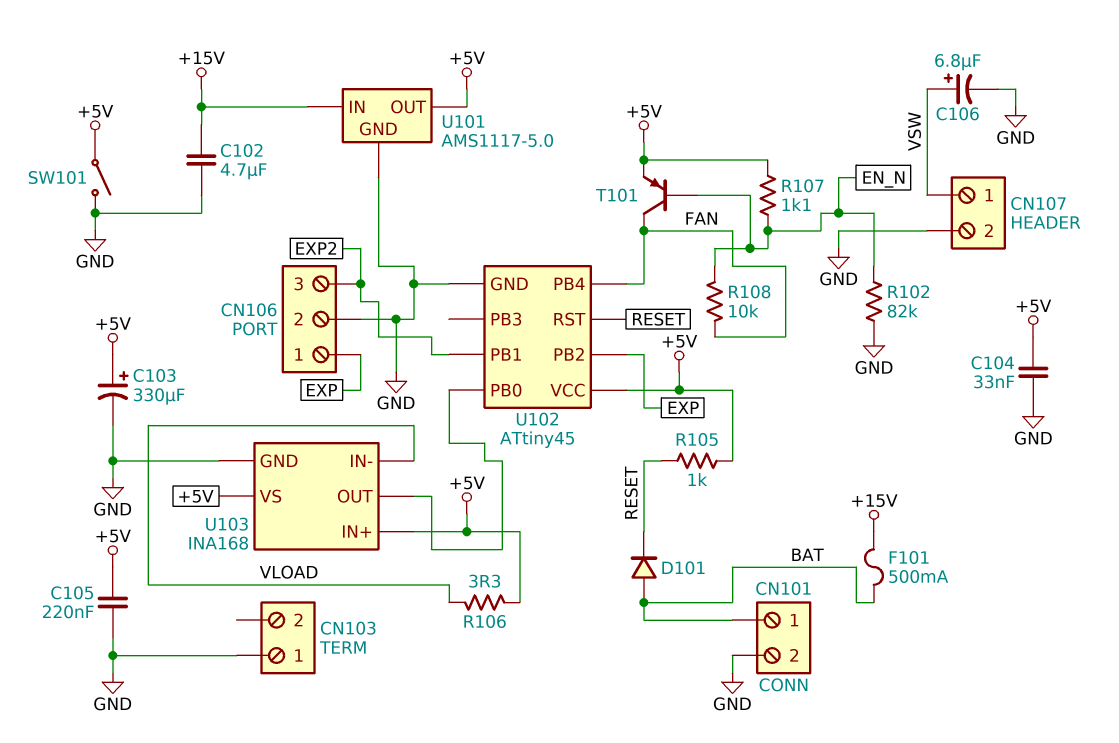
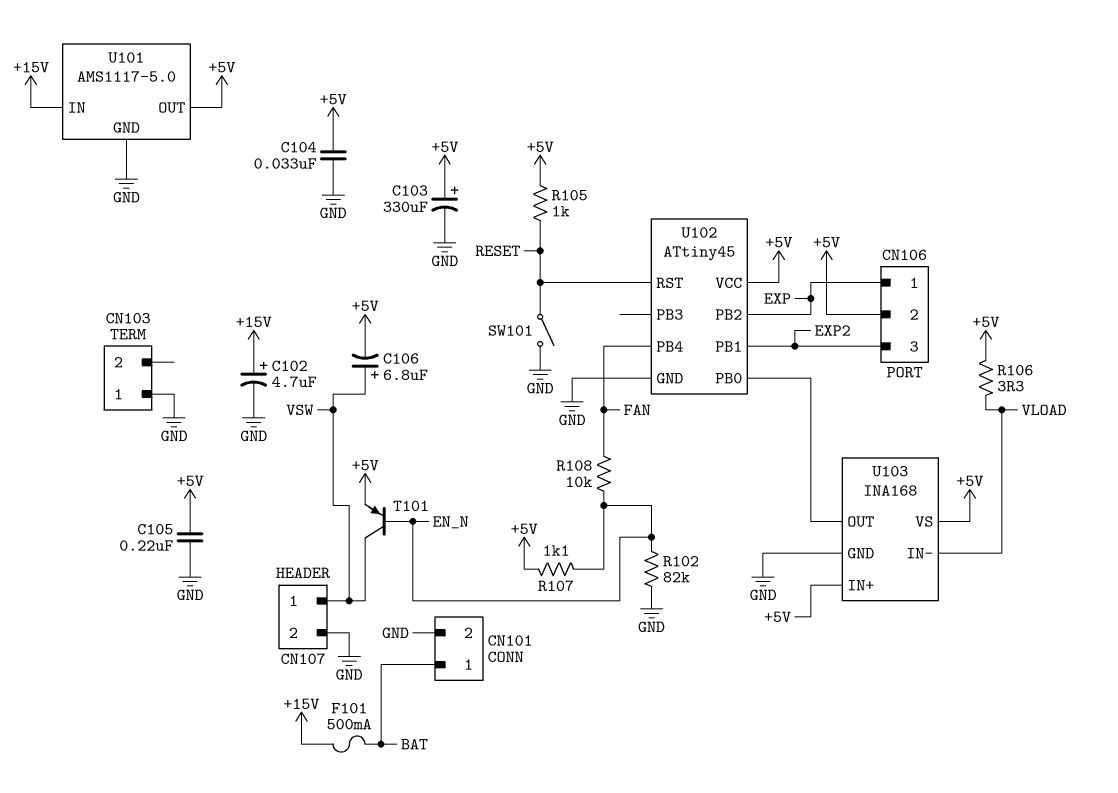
C102: 4.7uF (+15V, GND) -> 4.7uF (plus +15V, minus GND)
C106: 6.8uF (plus VSW, minus GND) -> 6.8uF (plus VSW, minus +5V)
CN106 pin 2: GND -> +5V
D101: diode (A BAT, K RESET) -> none
SW101: switch (+5V, GND) -> switch (GND, RESET)
T101: PNP (B EN_N, C FAN, E +5V) -> PNP (B EN_N, C VSW, E +5V)

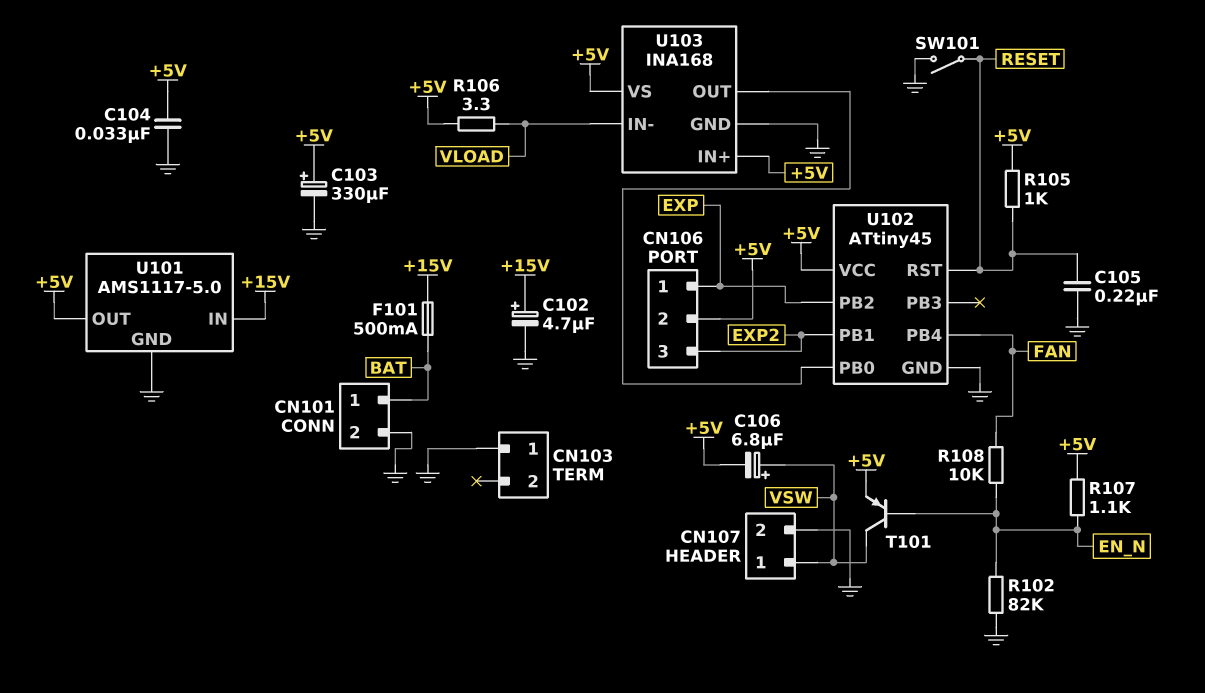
C105: 220nF (+5V, GND) -> 220nF (GND, RESET)

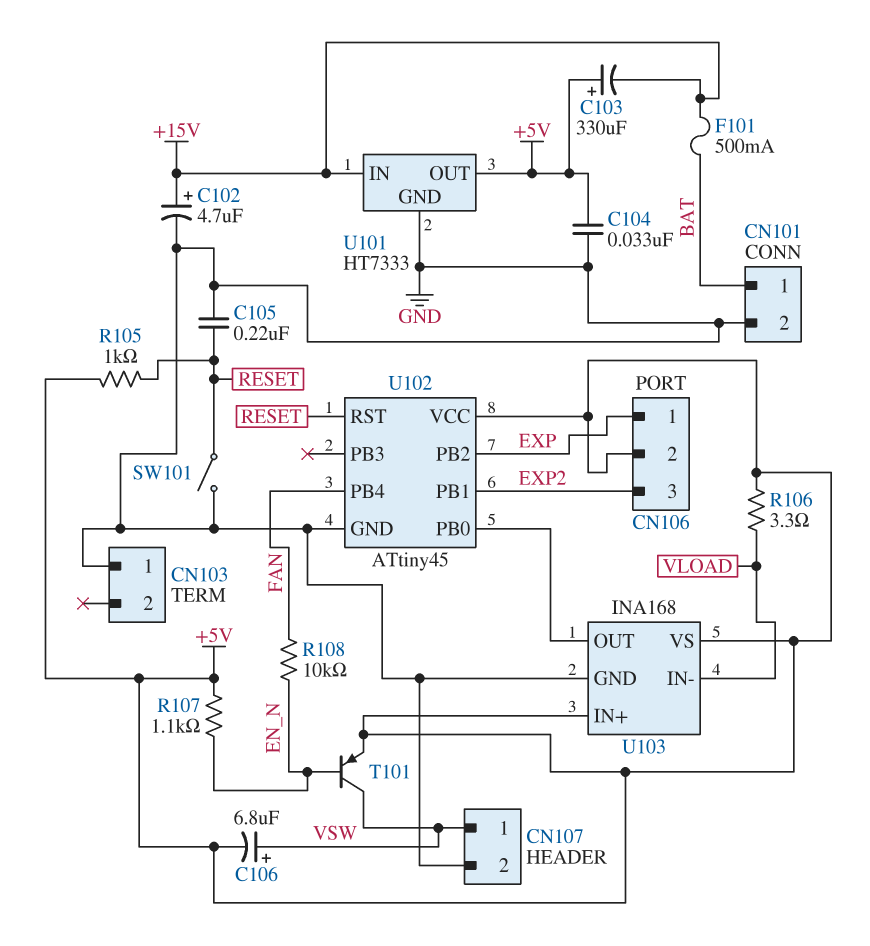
C103: 330uF (plus +5V, minus GND) -> 330uF (plus +5V, minus +15V)
R102: 82k (EN_N, GND) -> none
U101: AMS1117-5.0 -> HT7333

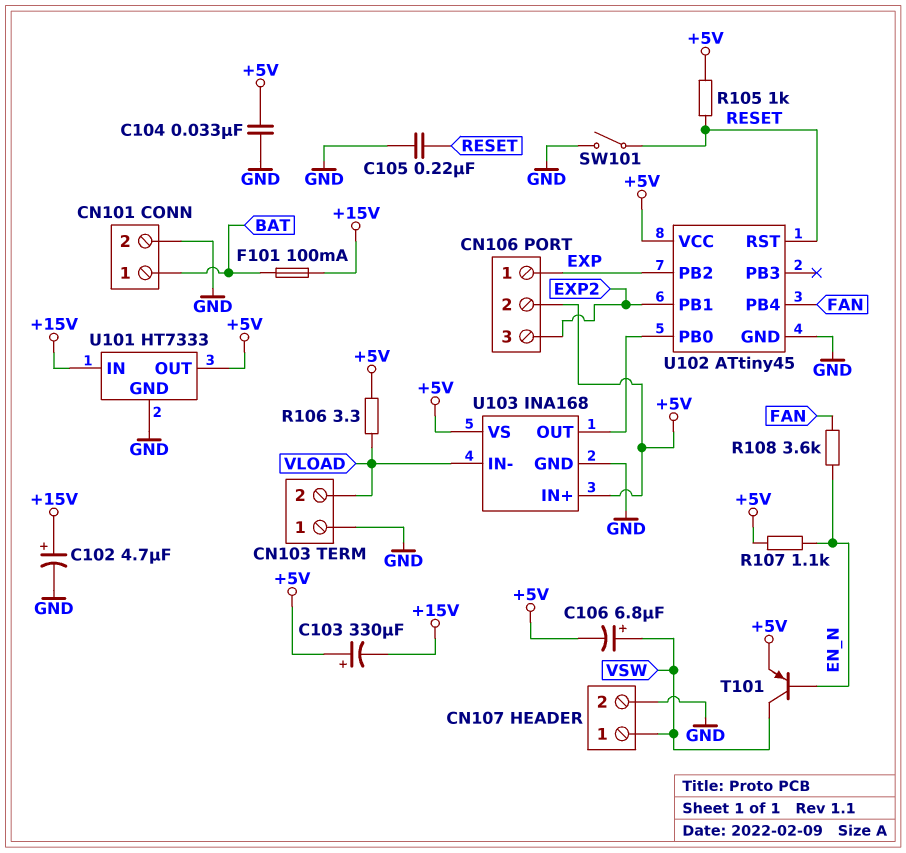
CN103 pin 2: none -> VLOAD
F101: 500mA (+15V, BAT) -> 100mA (+15V, BAT)
R108: 10k (EN_N, FAN) -> 3.6k (EN_N, FAN)

